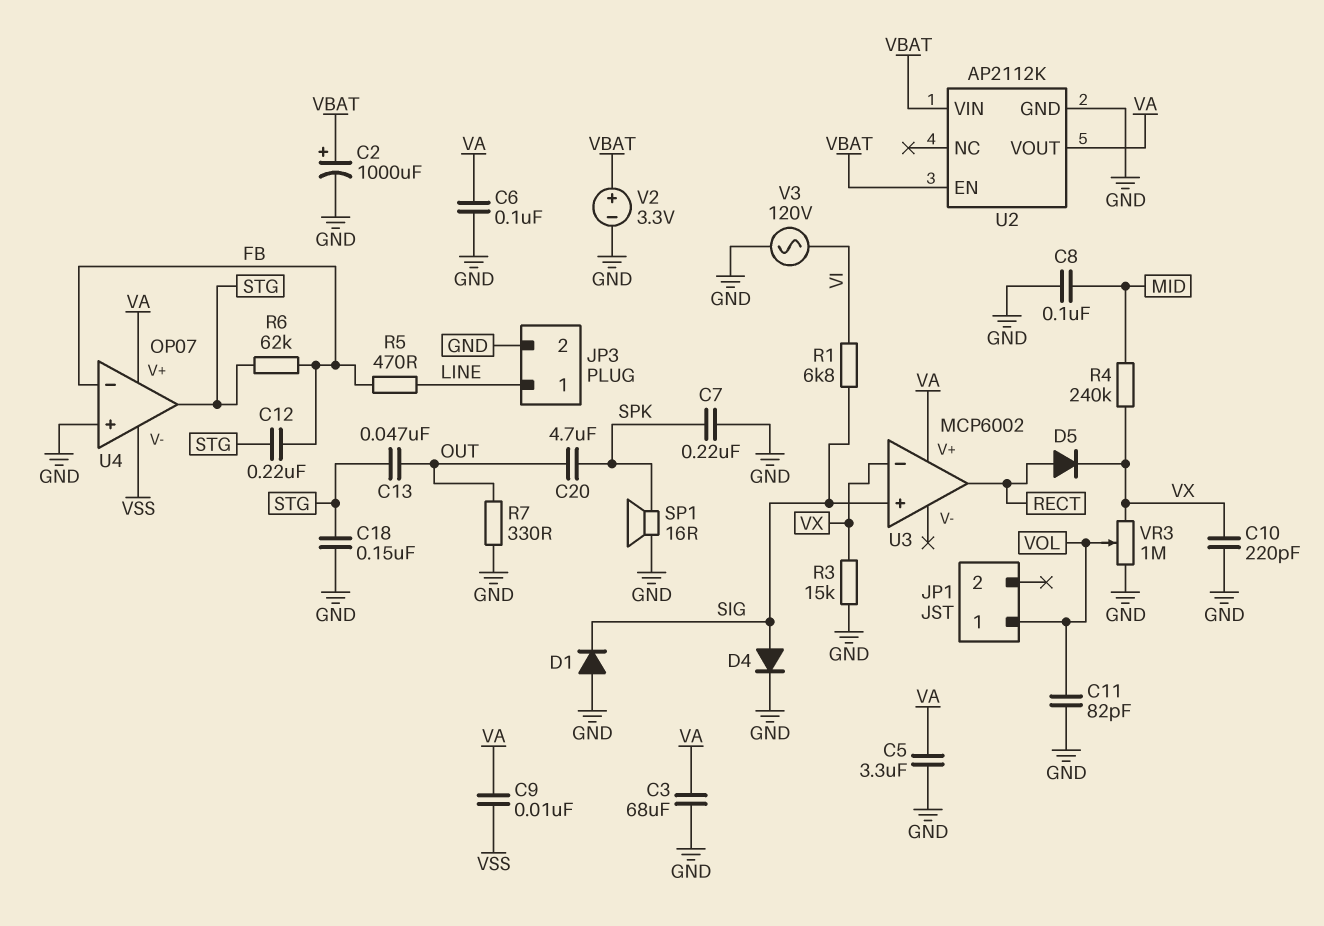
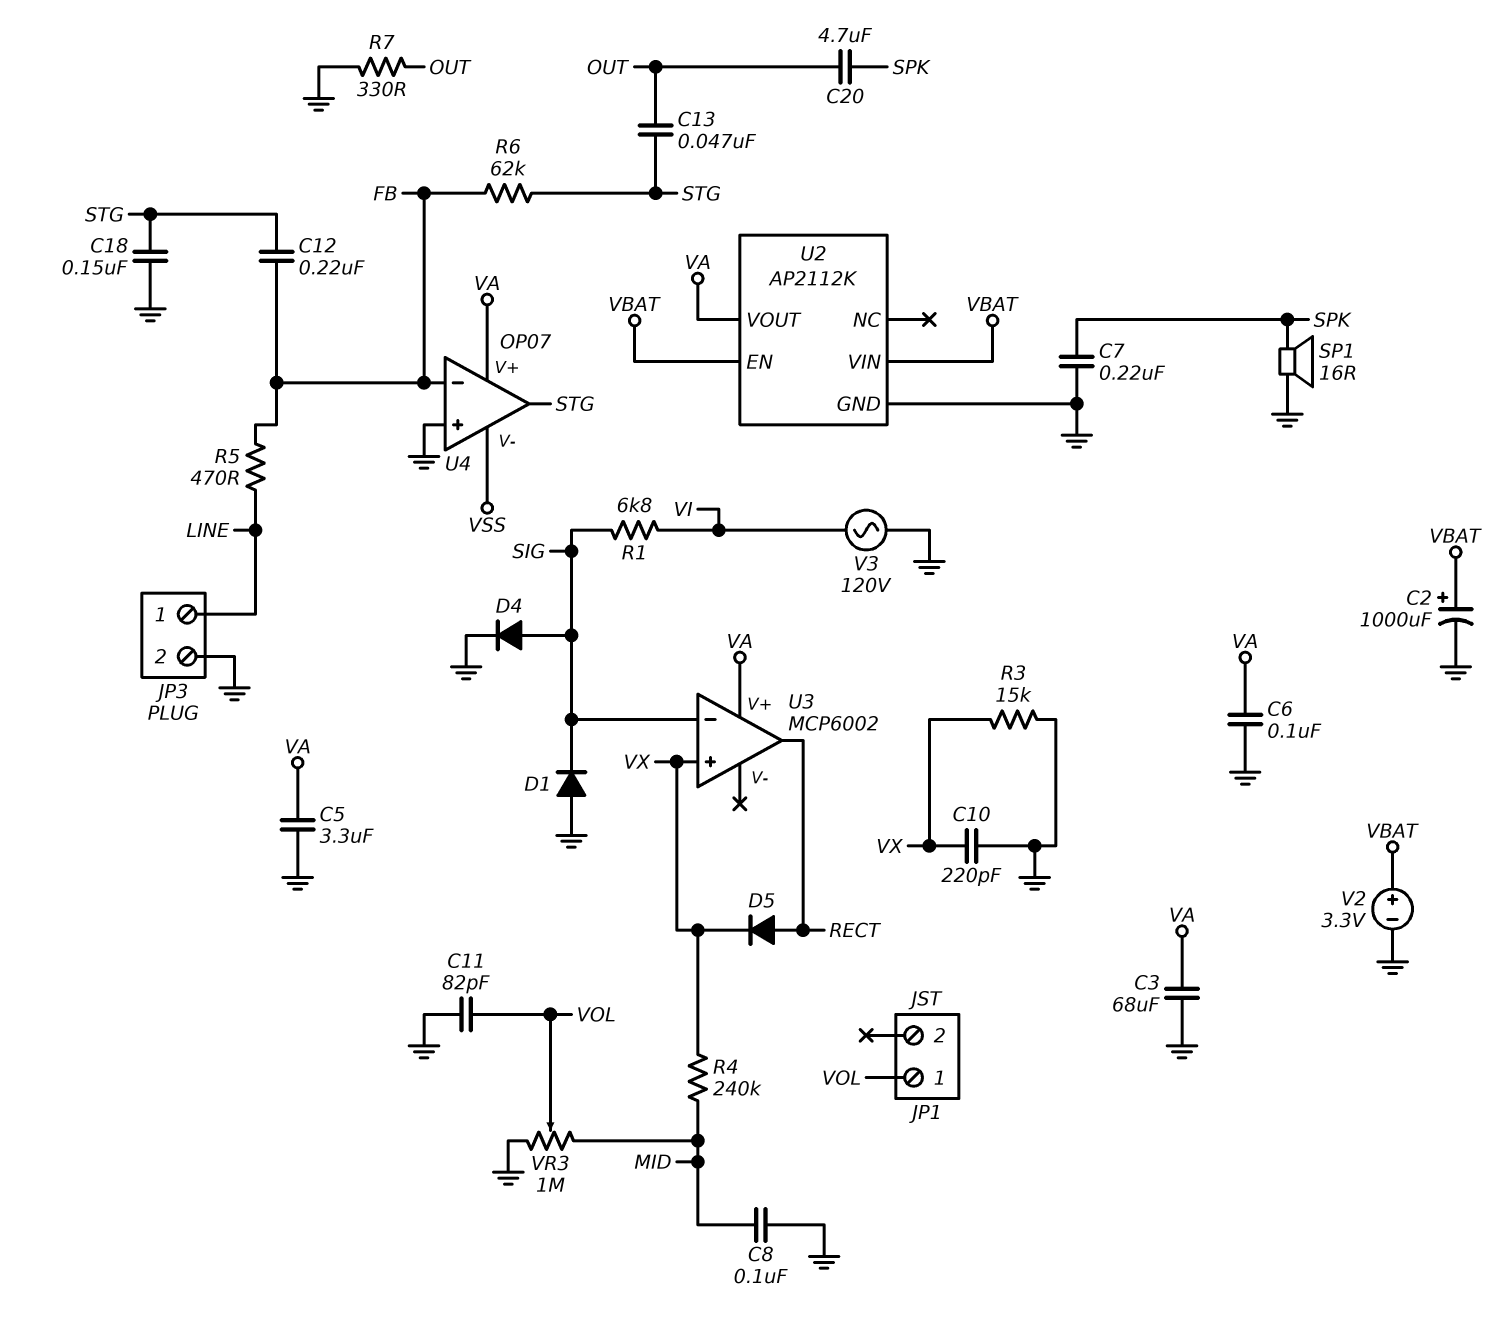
C9: 10nF (VA, VSS) -> none
U3 pin in+: SIG -> VX
U3 pin in-: VX -> SIG
VR3: 1M (GND, VX, wiper VOL) -> 1M (GND, MID, wiper VOL)

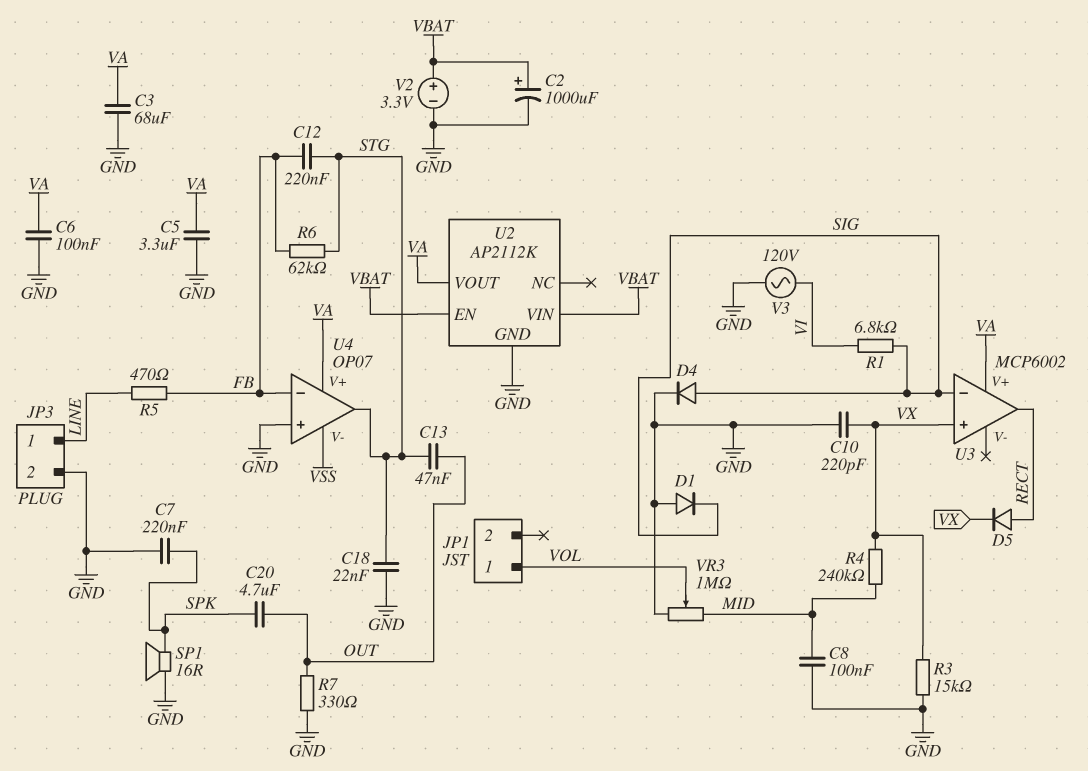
C11: 82pF (GND, VOL) -> none
C18: 150nF (GND, STG) -> 22nF (GND, STG)

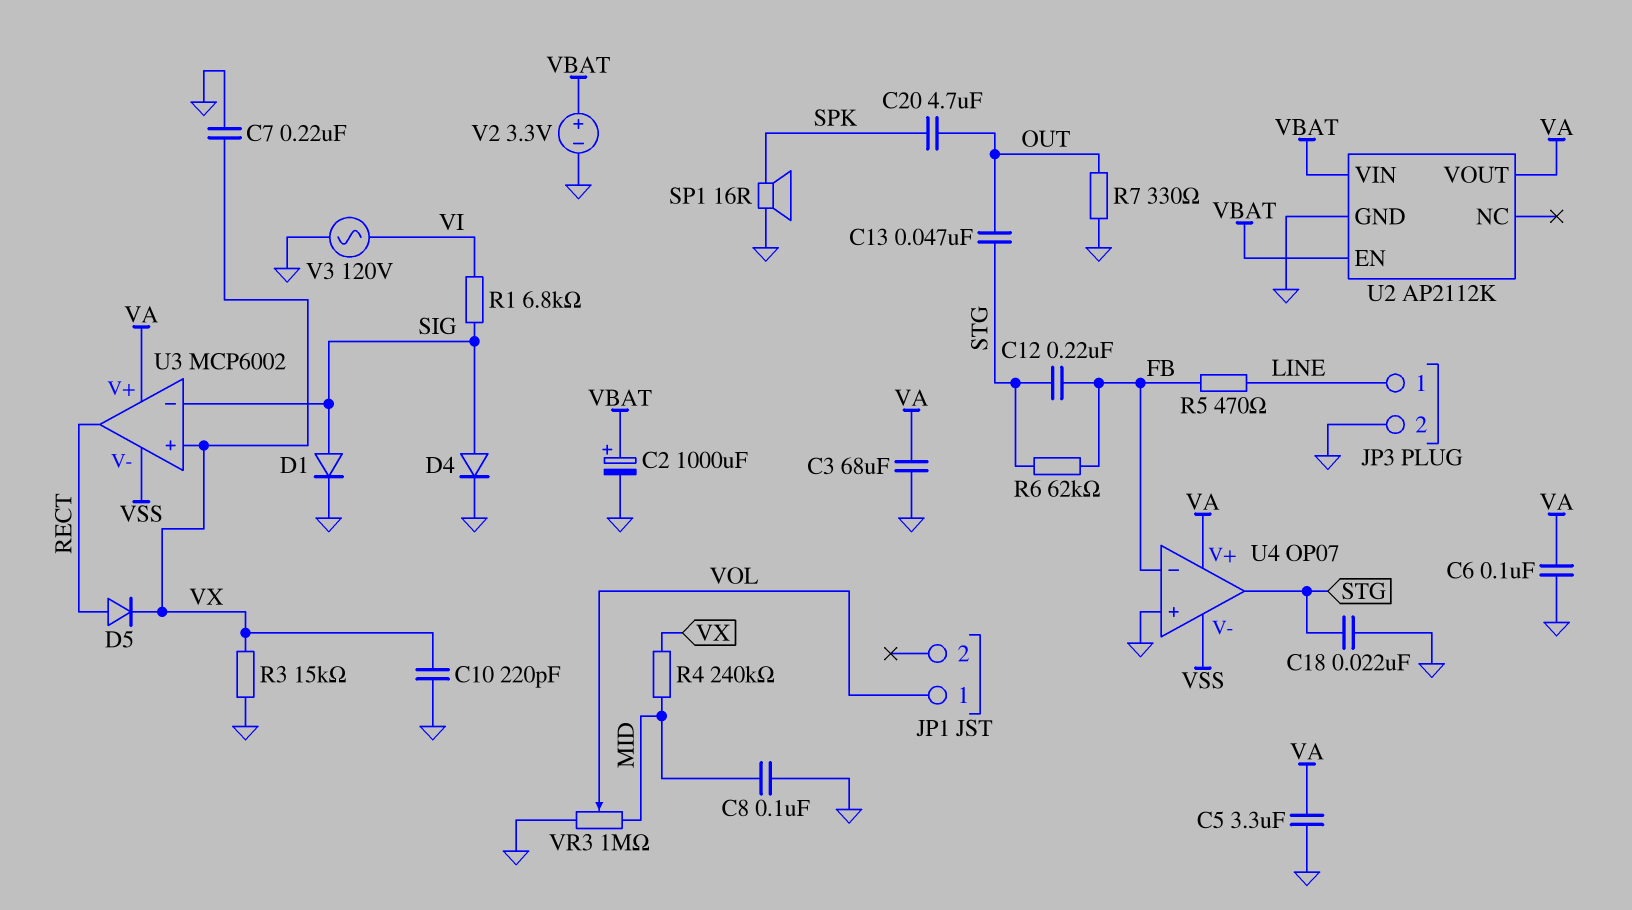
C7: 220nF (GND, SPK) -> 220nF (GND, VX)
D1: diode (A GND, K SIG) -> diode (A SIG, K GND)
U3 pin V-: none -> VSS

